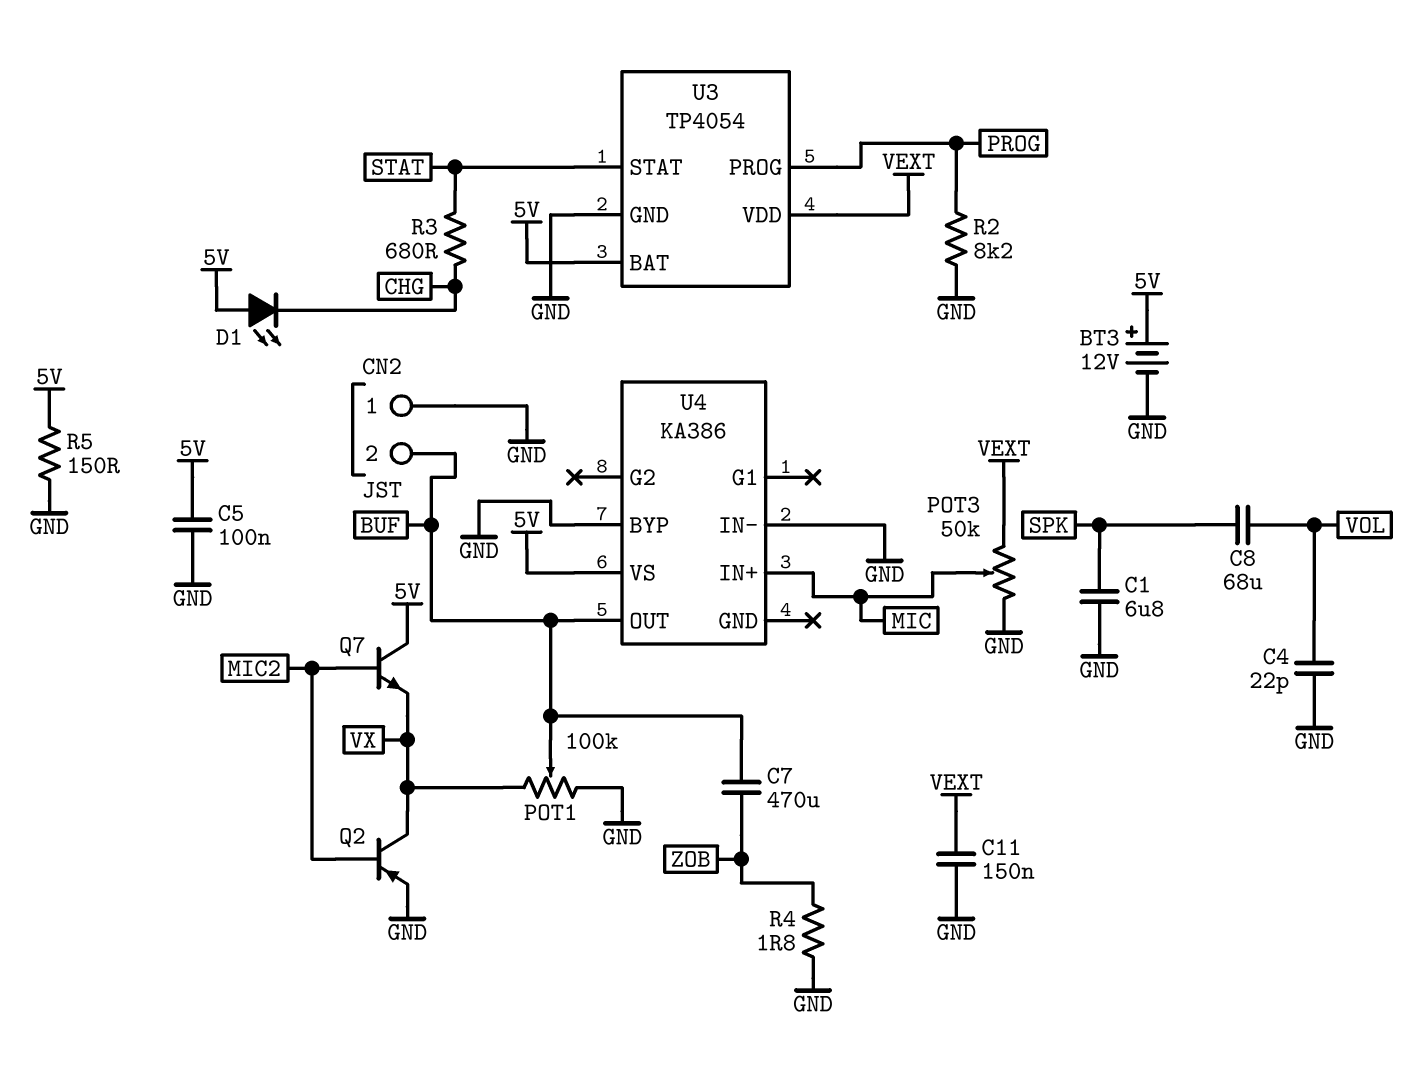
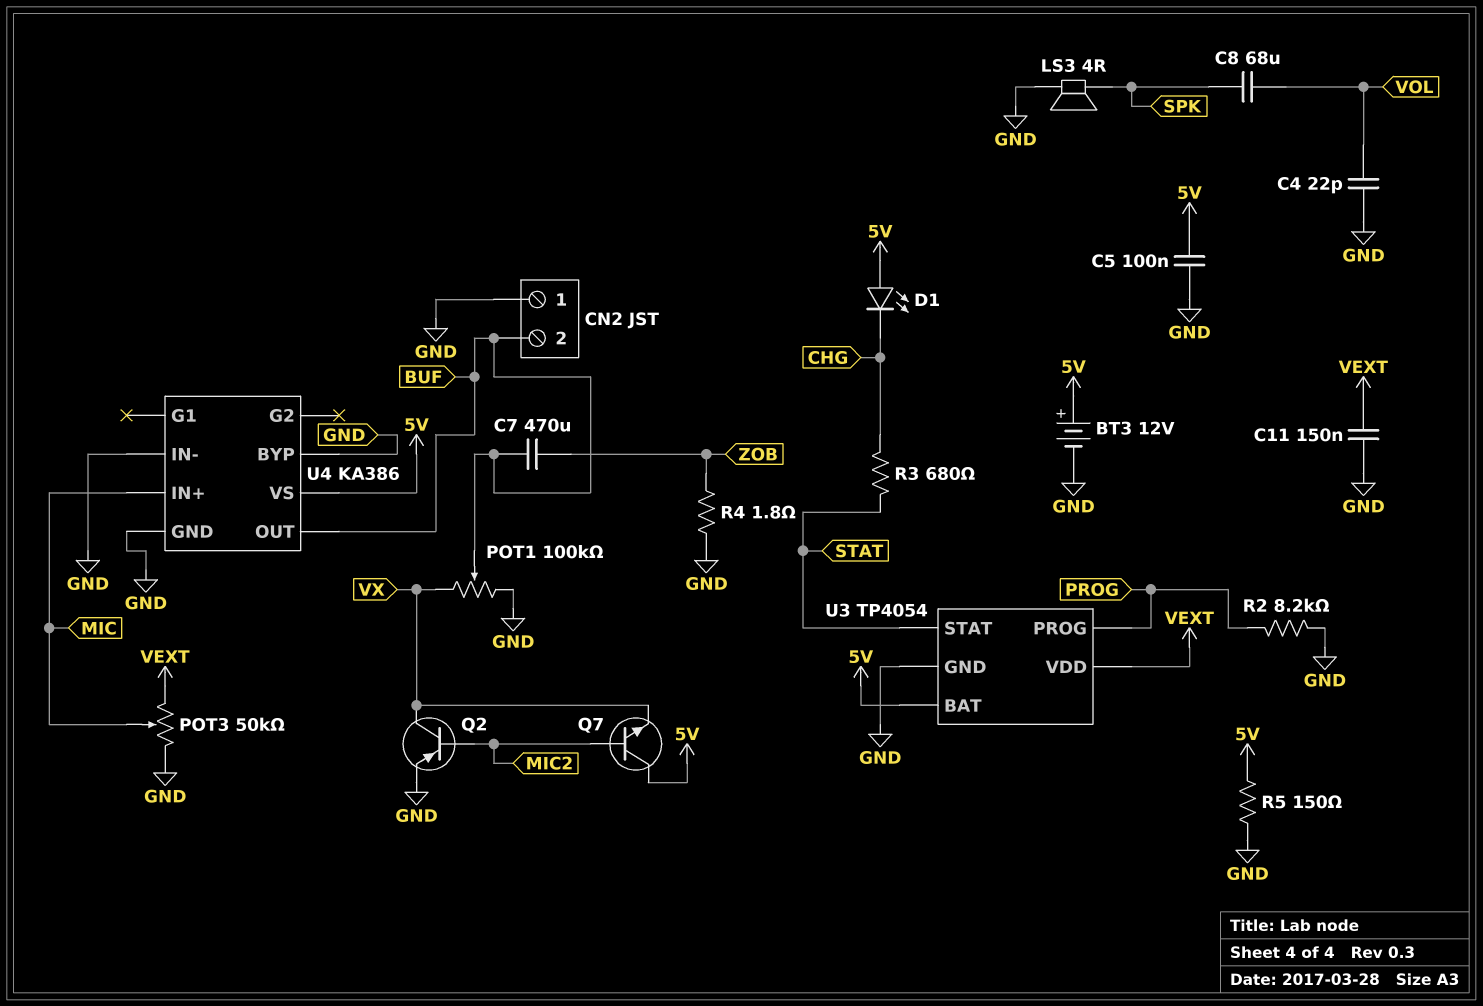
C1: 6.8uF (GND, SPK) -> none
LS3: none -> speaker 4R (GND, SPK)
U4 pin GND: none -> GND

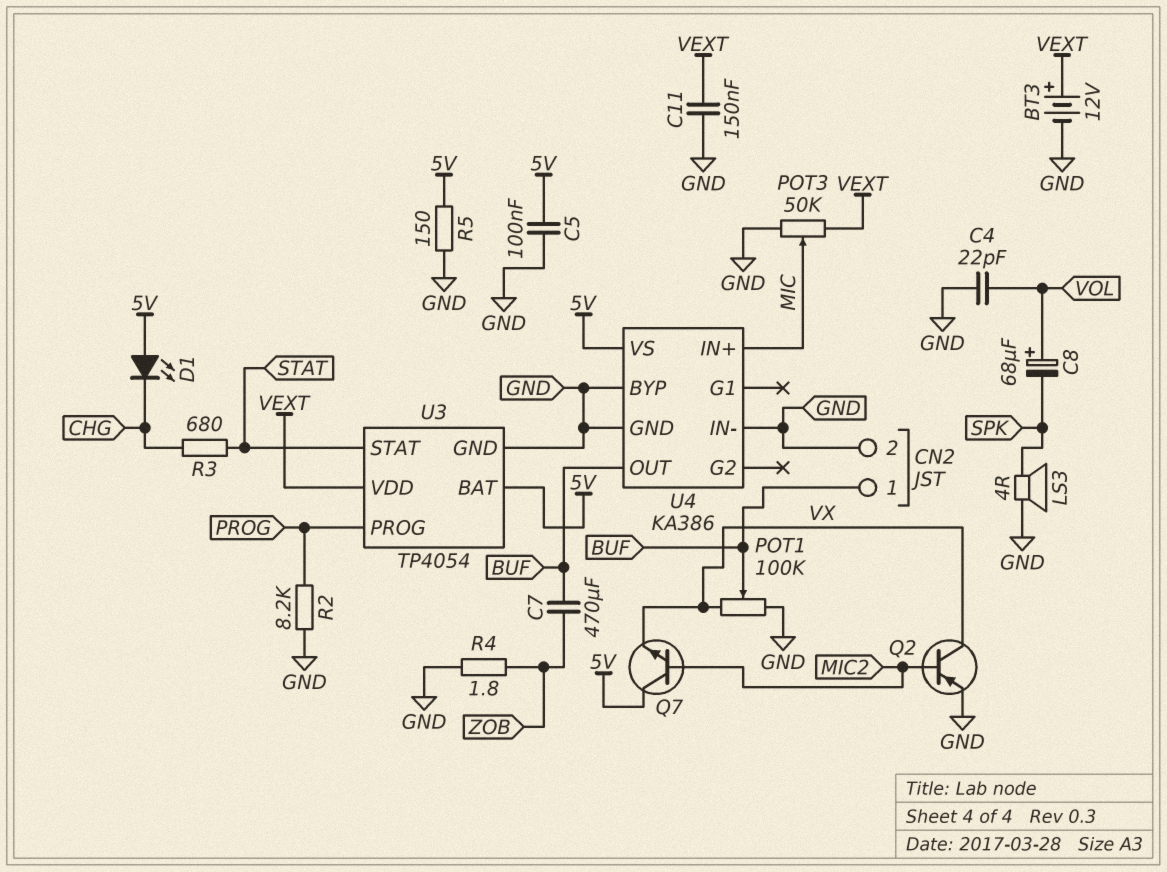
BT3: 12V (plus 5V, minus GND) -> 12V (plus VEXT, minus GND)
C8: 68uF (SPK, VOL) -> 68uF (plus VOL, minus SPK)
CN2 pin 1: GND -> BUF
CN2 pin 2: BUF -> GND

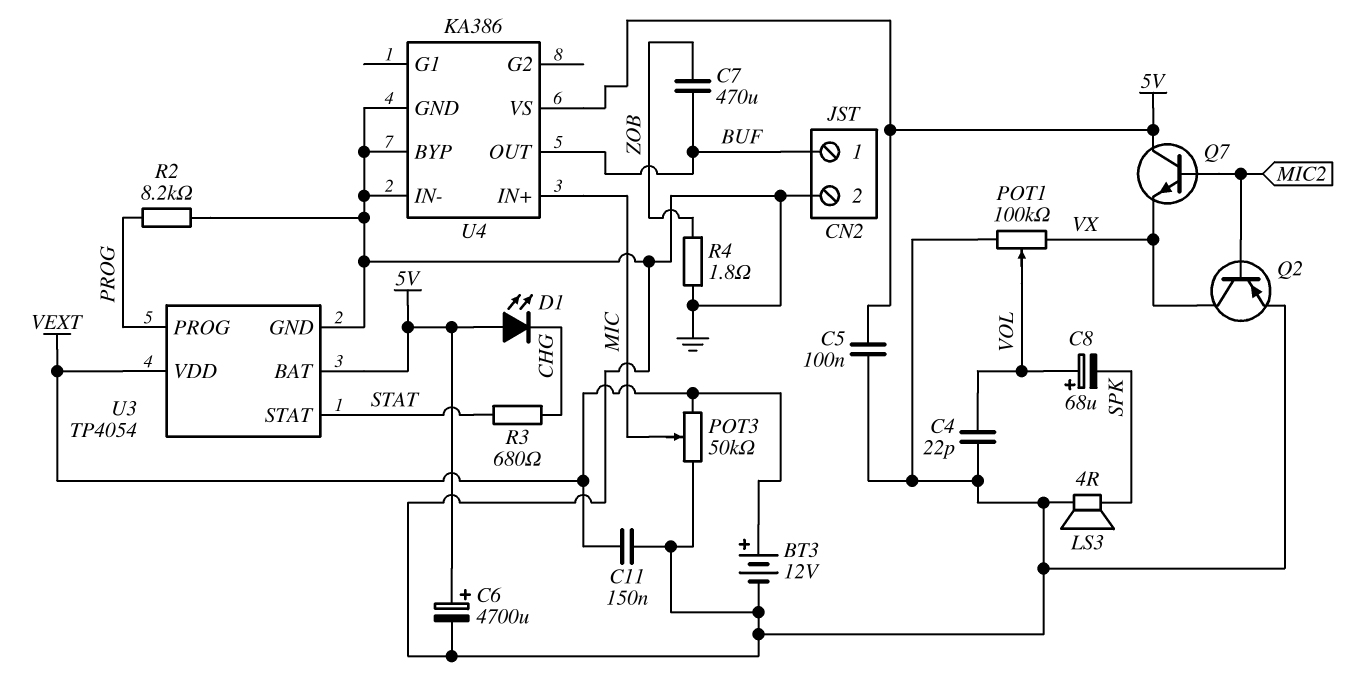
C6: none -> 4700uF (plus 5V, minus GND)
POT1: 100k (GND, VX, wiper BUF) -> 100k (GND, VX, wiper VOL)
R5: 150 (5V, GND) -> none

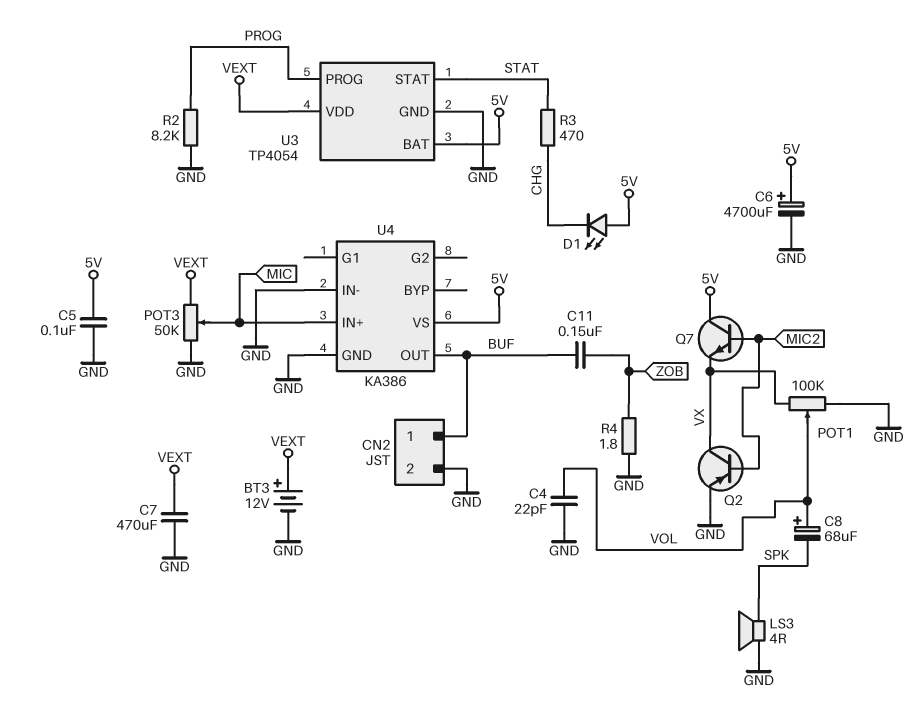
C7: 470uF (BUF, ZOB) -> 470uF (GND, VEXT)
C11: 150nF (GND, VEXT) -> 150nF (BUF, ZOB)
R3: 680 (CHG, STAT) -> 470 (CHG, STAT)
U4 pin BYP: GND -> none

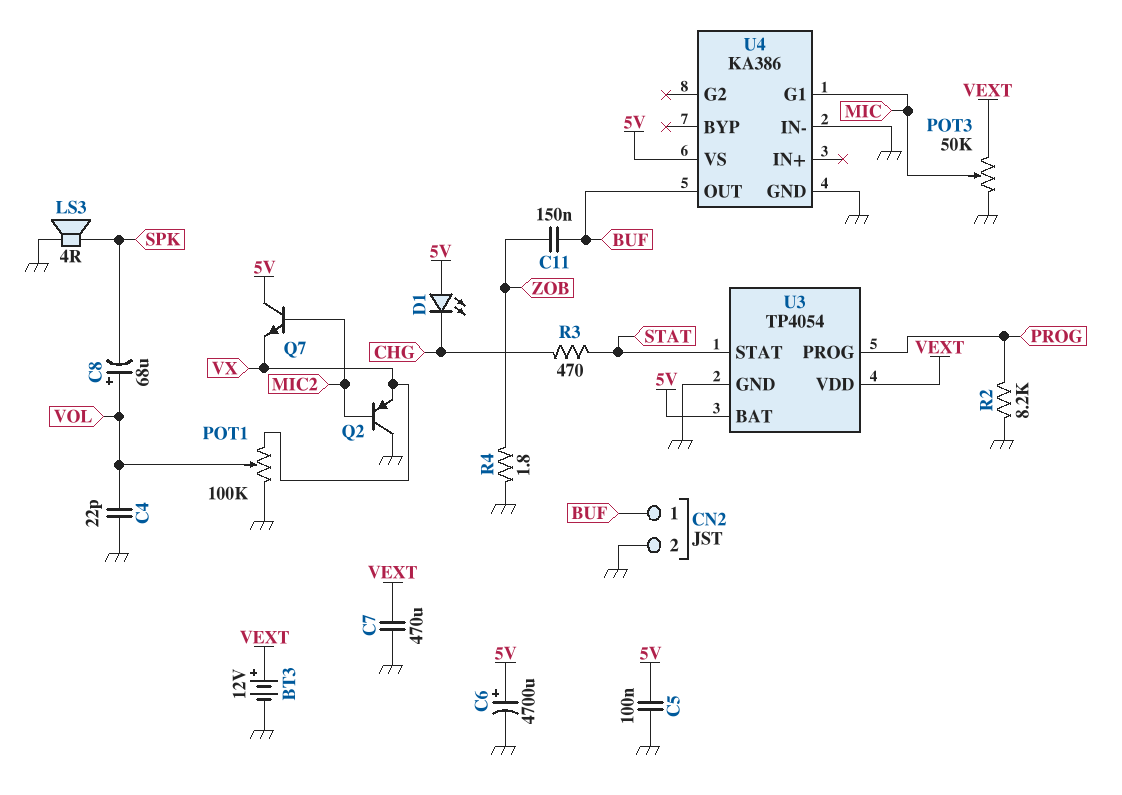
Q2: PNP (B MIC2, C VX, E GND) -> PNP (B MIC2, C GND, E VX)
U4 pin G1: none -> MIC
U4 pin IN+: MIC -> none

